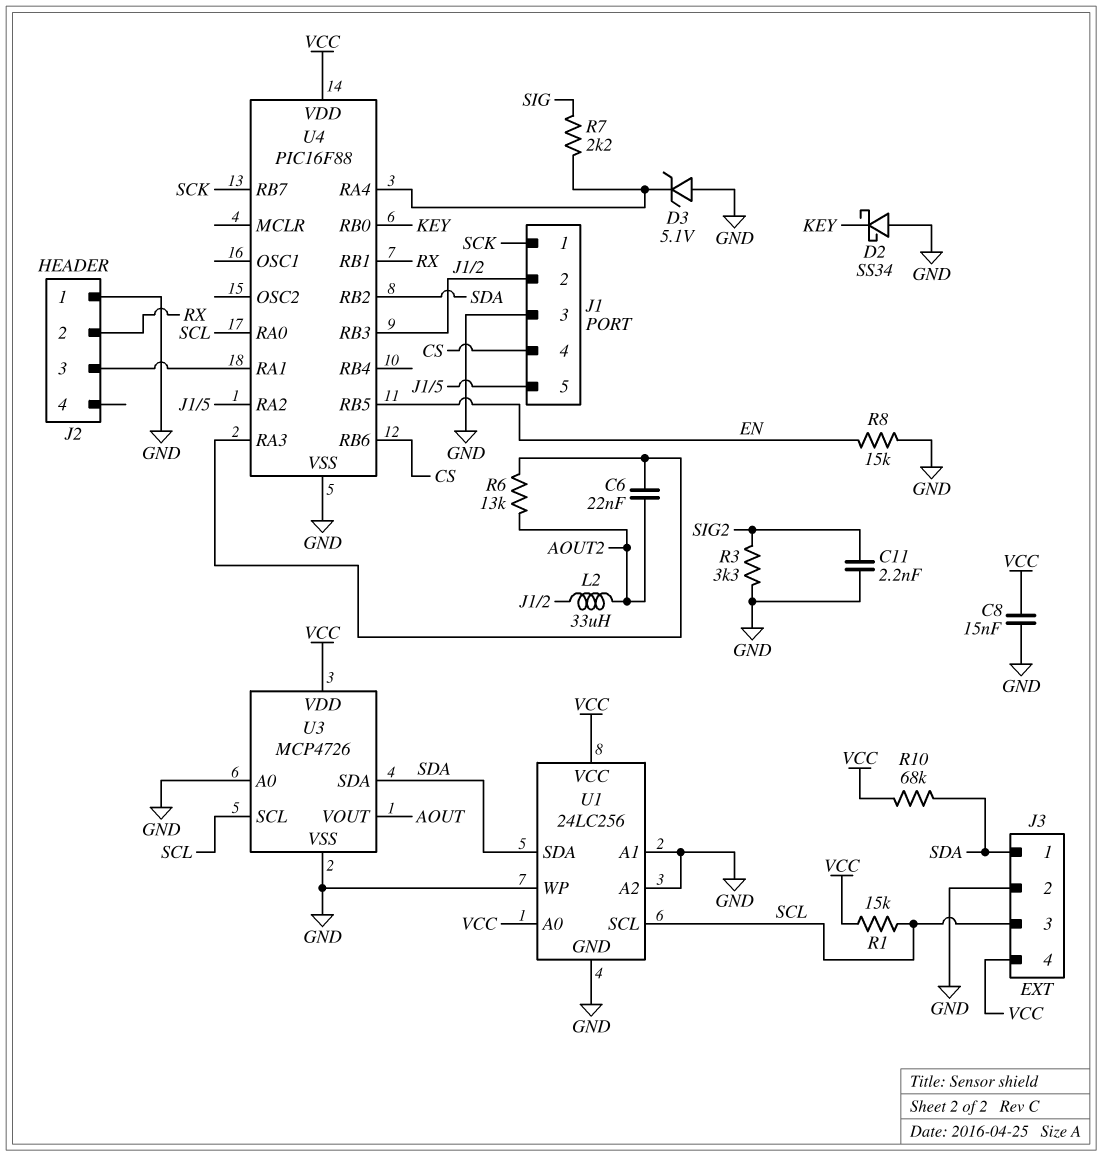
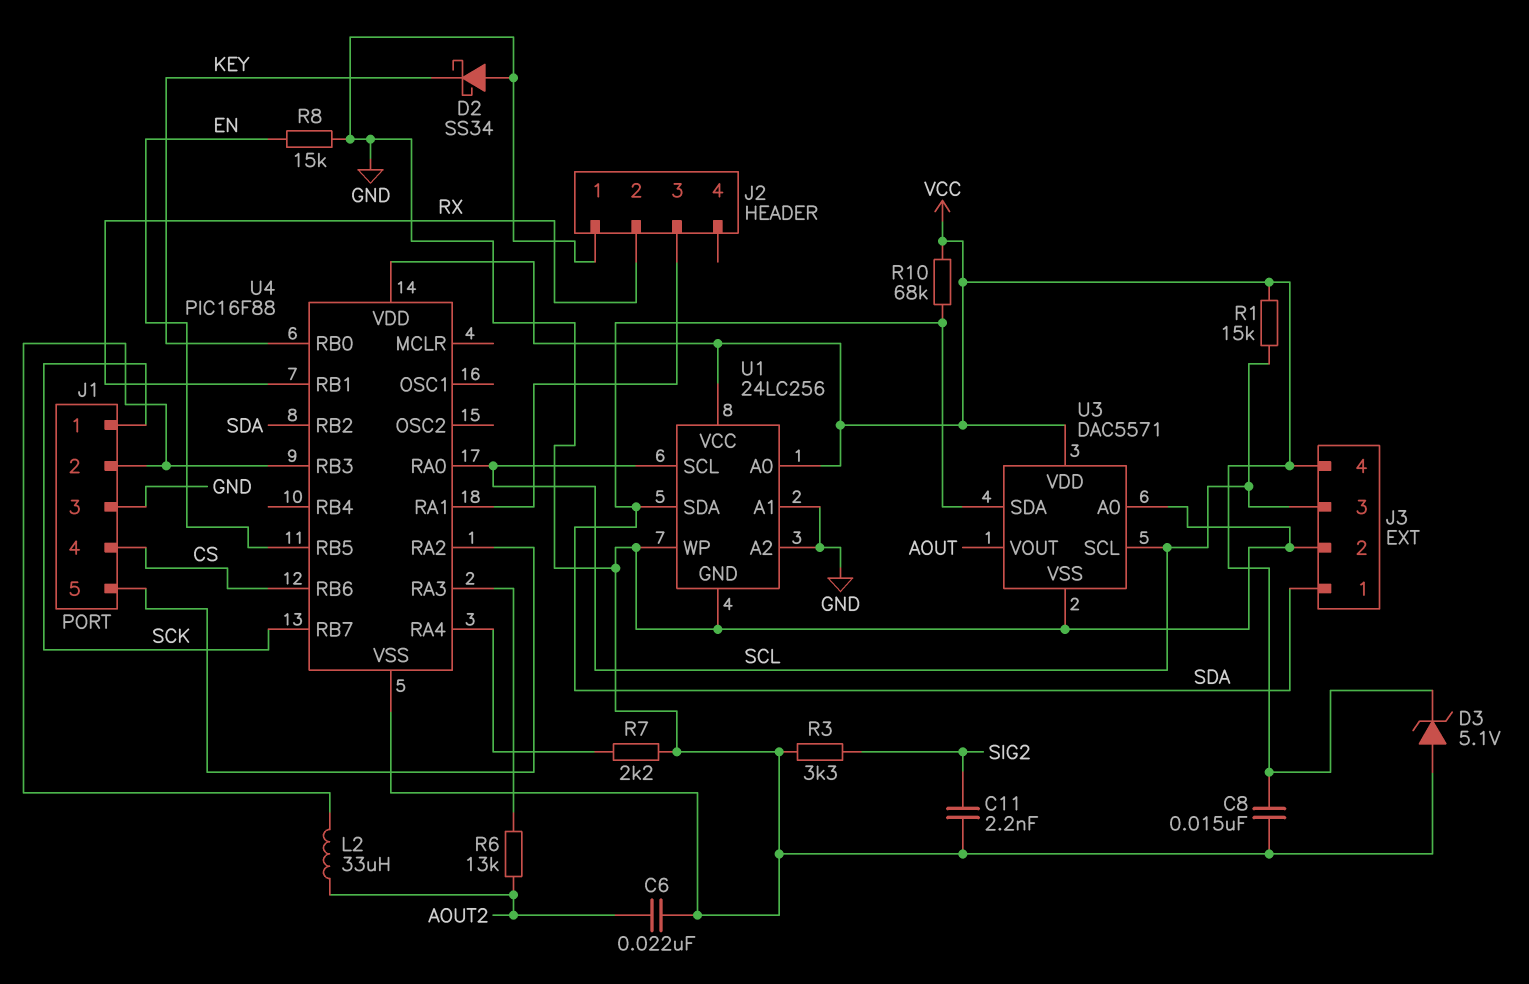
C6: 22nF (AOUT2, U4/RA3) -> 22nF (AOUT2, GND)
D3: zener 5.1V (A GND, K U4/RA4) -> zener 5.1V (A GND, K VCC)
R7: 2.2k (SIG, U4/RA4) -> 2.2k (GND, U4/RA4)
U3: MCP4726 -> DAC5571

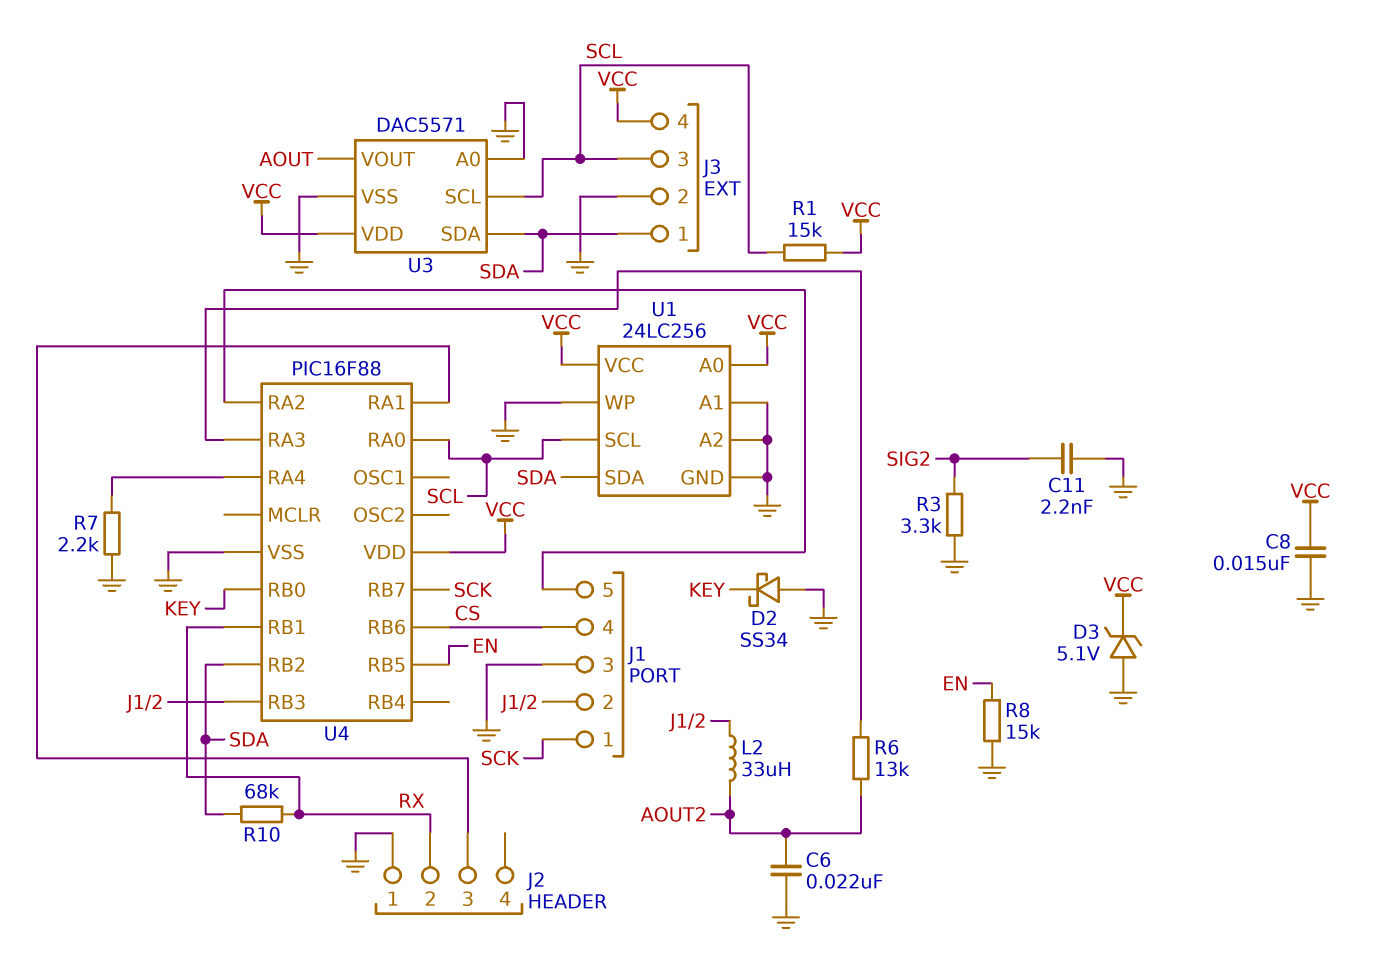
R10: 68k (SDA, VCC) -> 68k (RX, SDA)

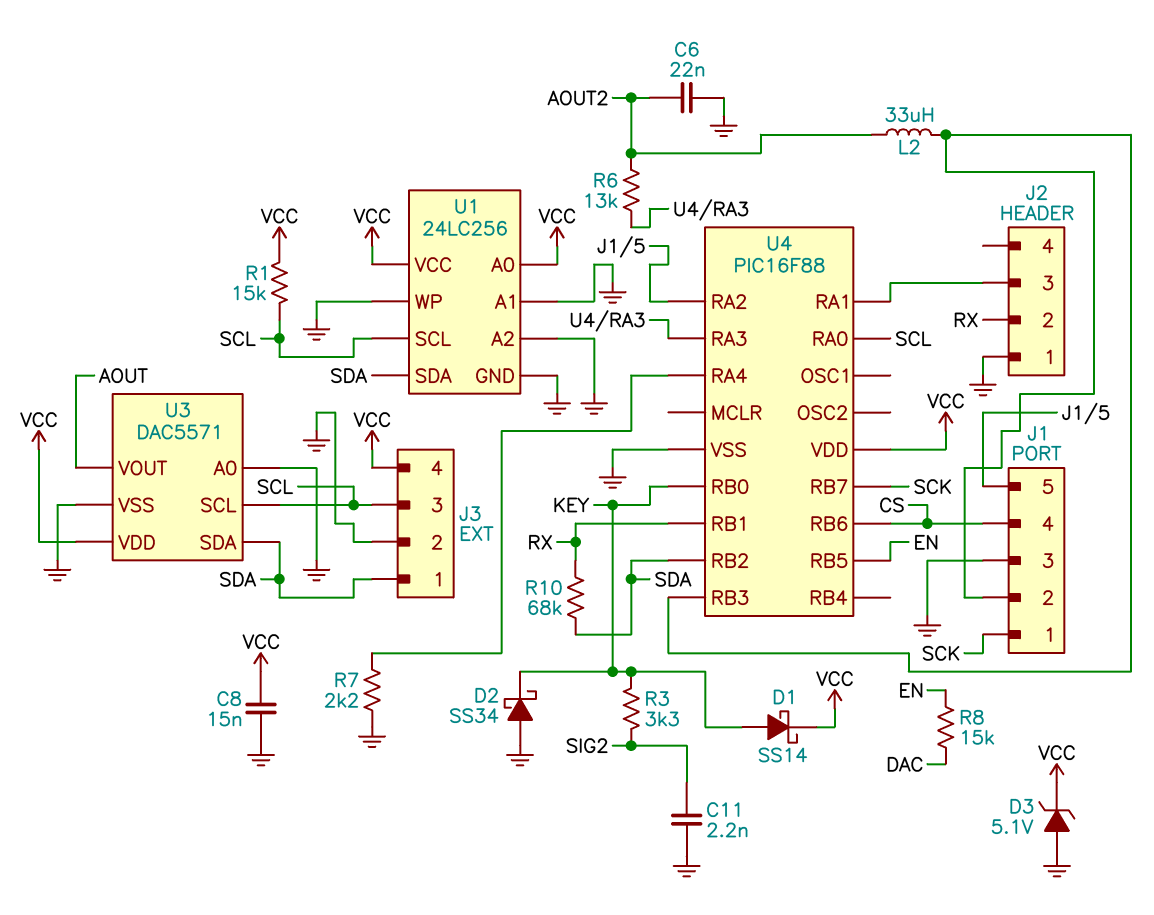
D1: none -> schottky SS14 (A KEY, K VCC)
R3: 3.3k (GND, SIG2) -> 3.3k (KEY, SIG2)
R8: 15k (EN, GND) -> 15k (DAC, EN)

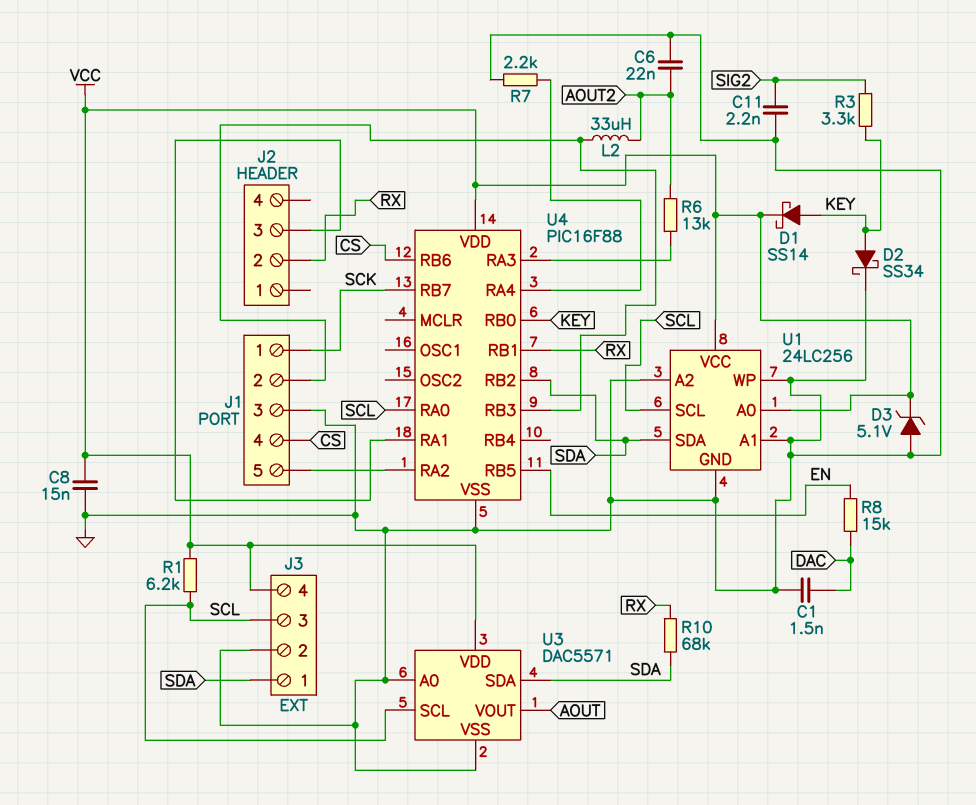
C1: none -> 1.5nF (DAC, GND)
D2: schottky SS34 (A GND, K KEY) -> schottky SS34 (A KEY, K GND)
J2 pin 1: GND -> none
R1: 15k (SCL, VCC) -> 6.2k (SCL, VCC)

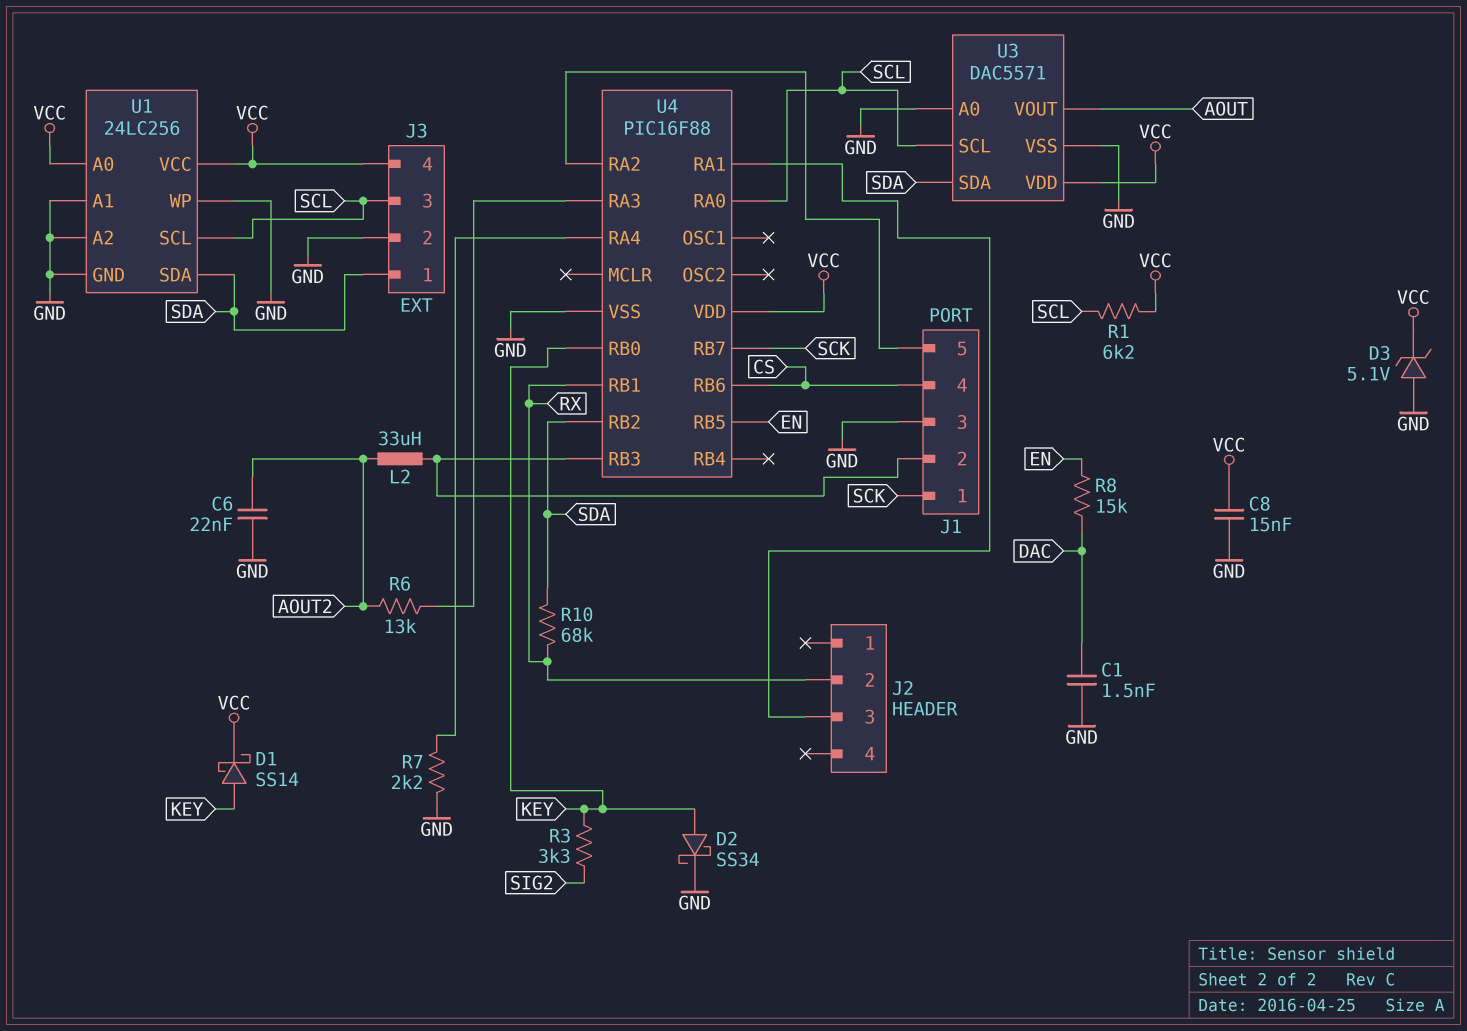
C11: 2.2nF (GND, SIG2) -> none

